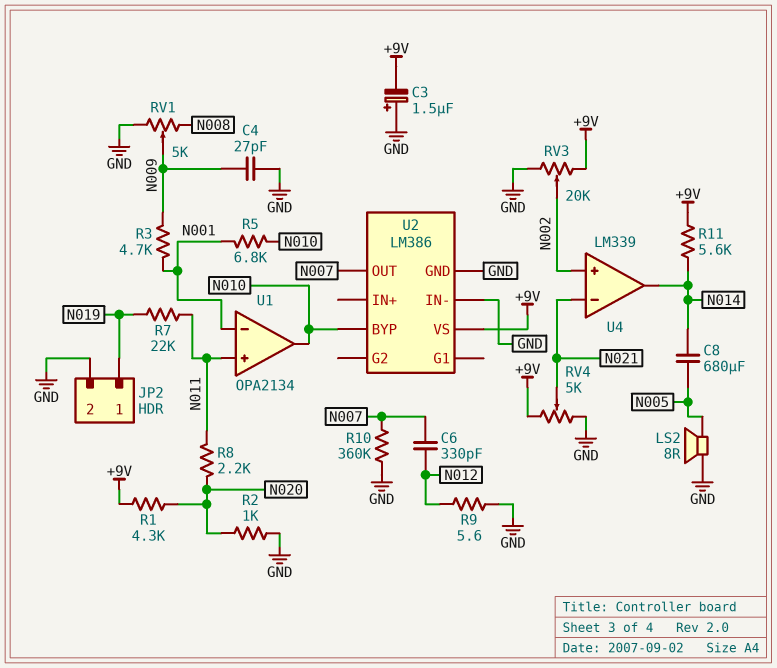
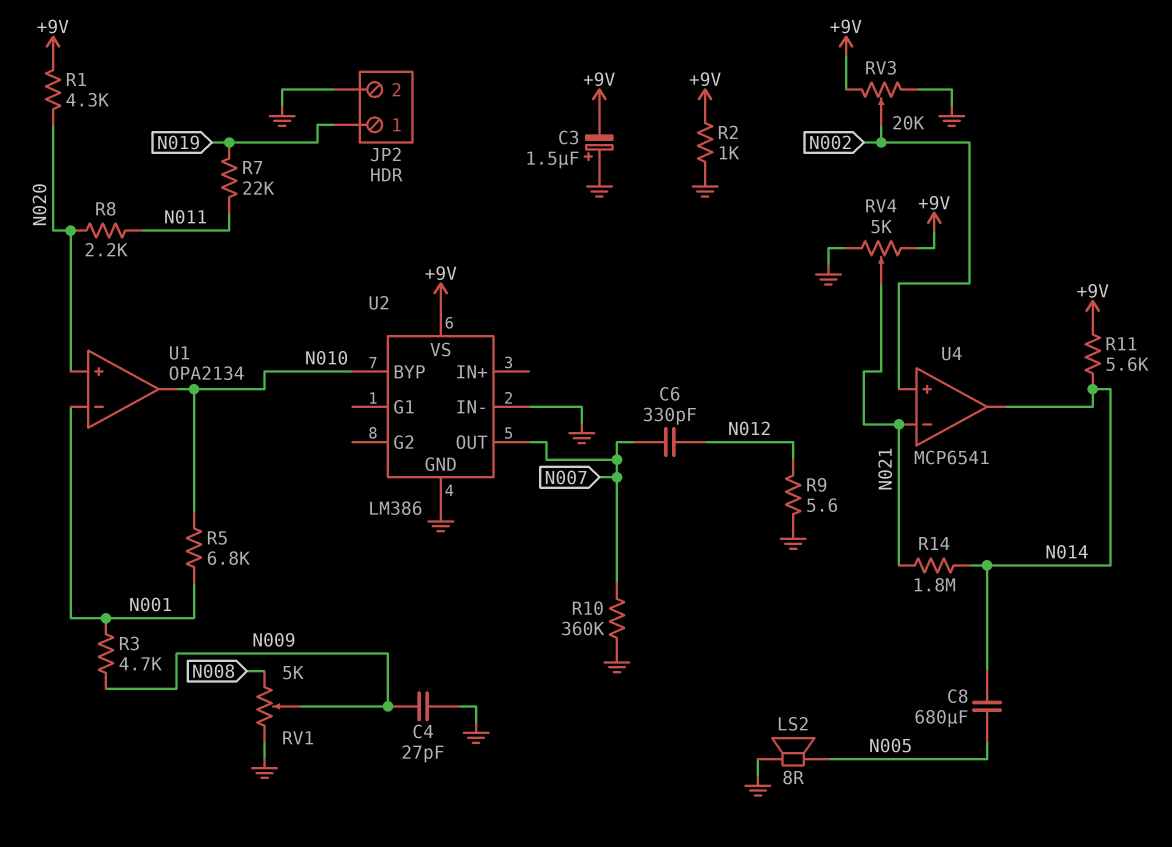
R2: 1k (GND, N020) -> 1k (+9V, GND)
R14: none -> 1.8M (N014, N021)
U1 pin in+: N011 -> N020
U4: LM339 -> MCP6541

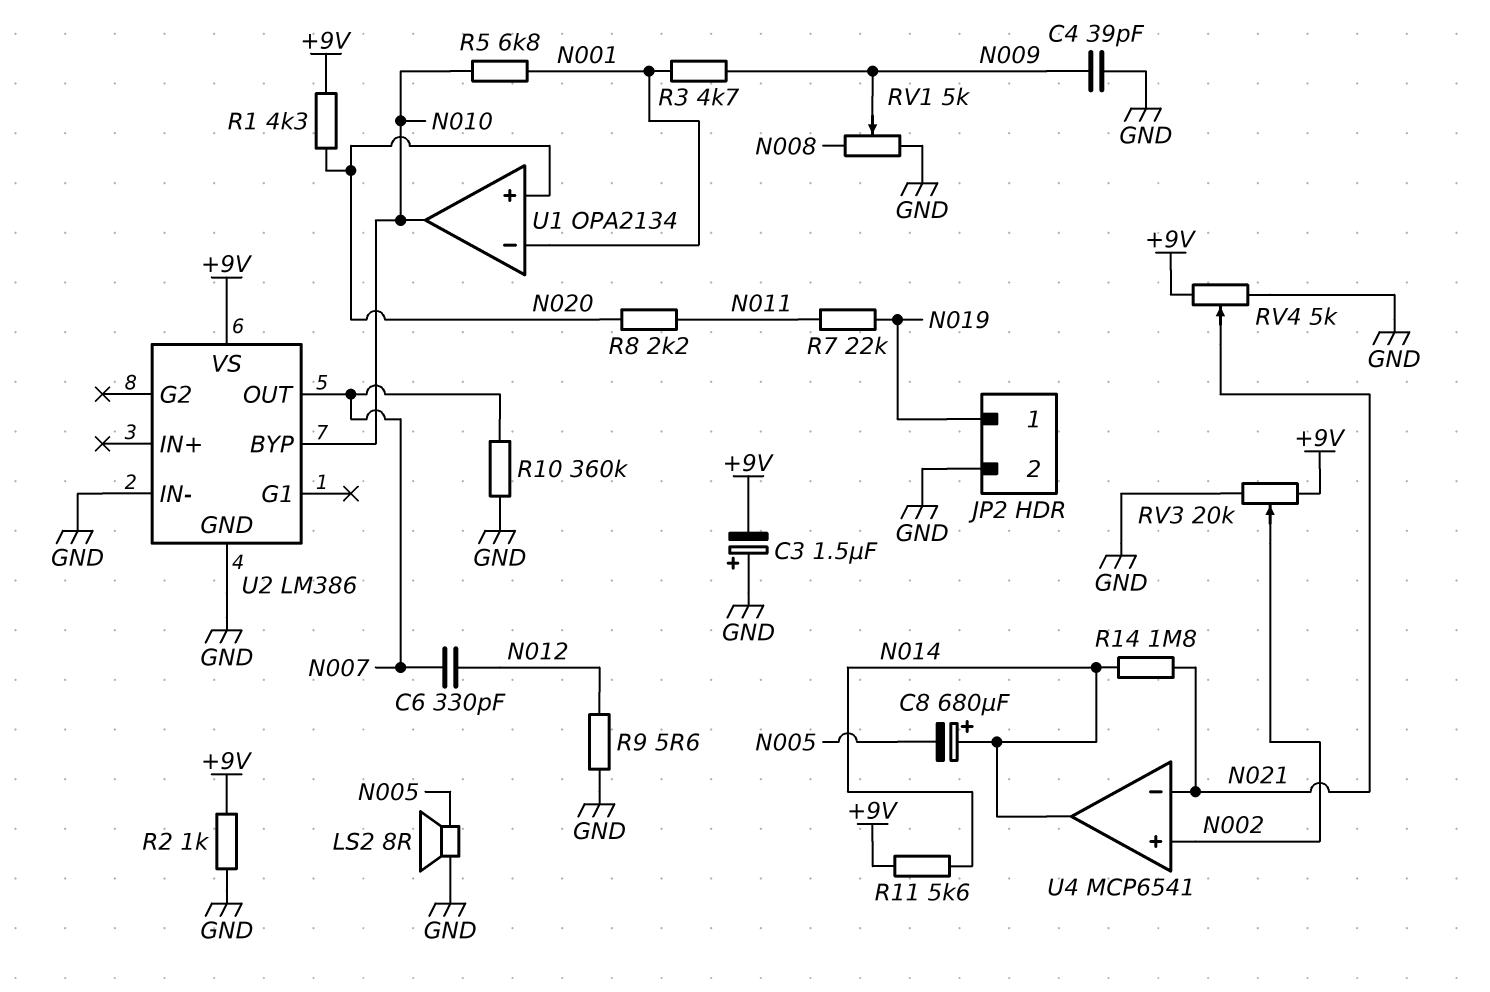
C4: 27pF (GND, N009) -> 39pF (GND, N009)
C8: 680uF (N005, N014) -> 680uF (plus N014, minus N005)

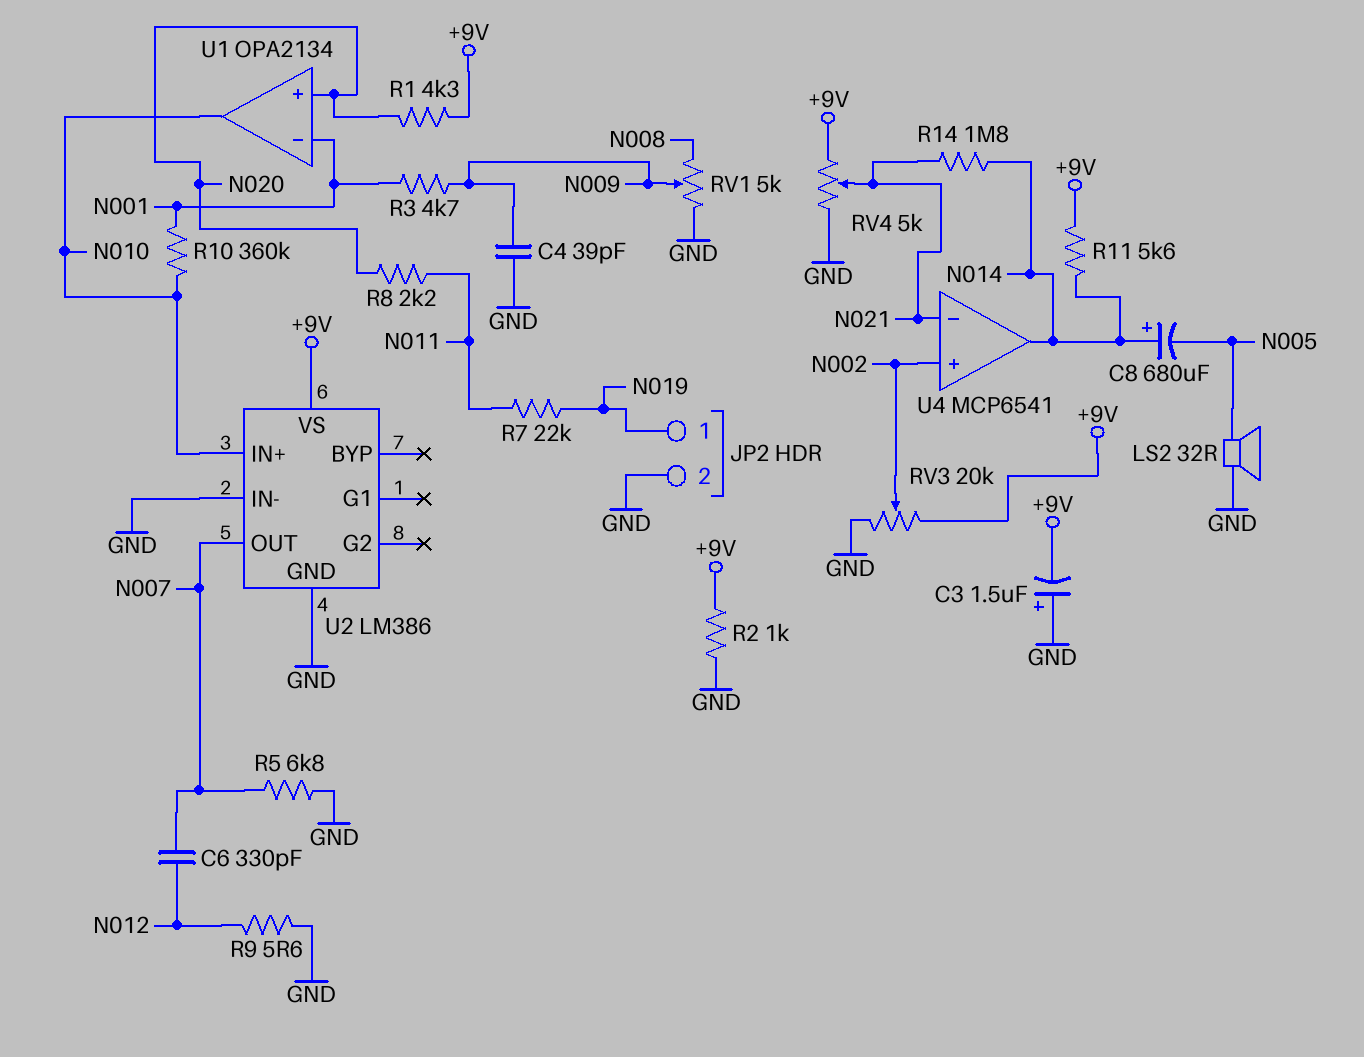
LS2: speaker 8R (GND, N005) -> speaker 32R (GND, N005)
R5: 6.8k (N001, N010) -> 6.8k (GND, N007)
R10: 360k (GND, N007) -> 360k (N001, N010)
U2 pin BYP: N010 -> none
U2 pin IN+: none -> N010

